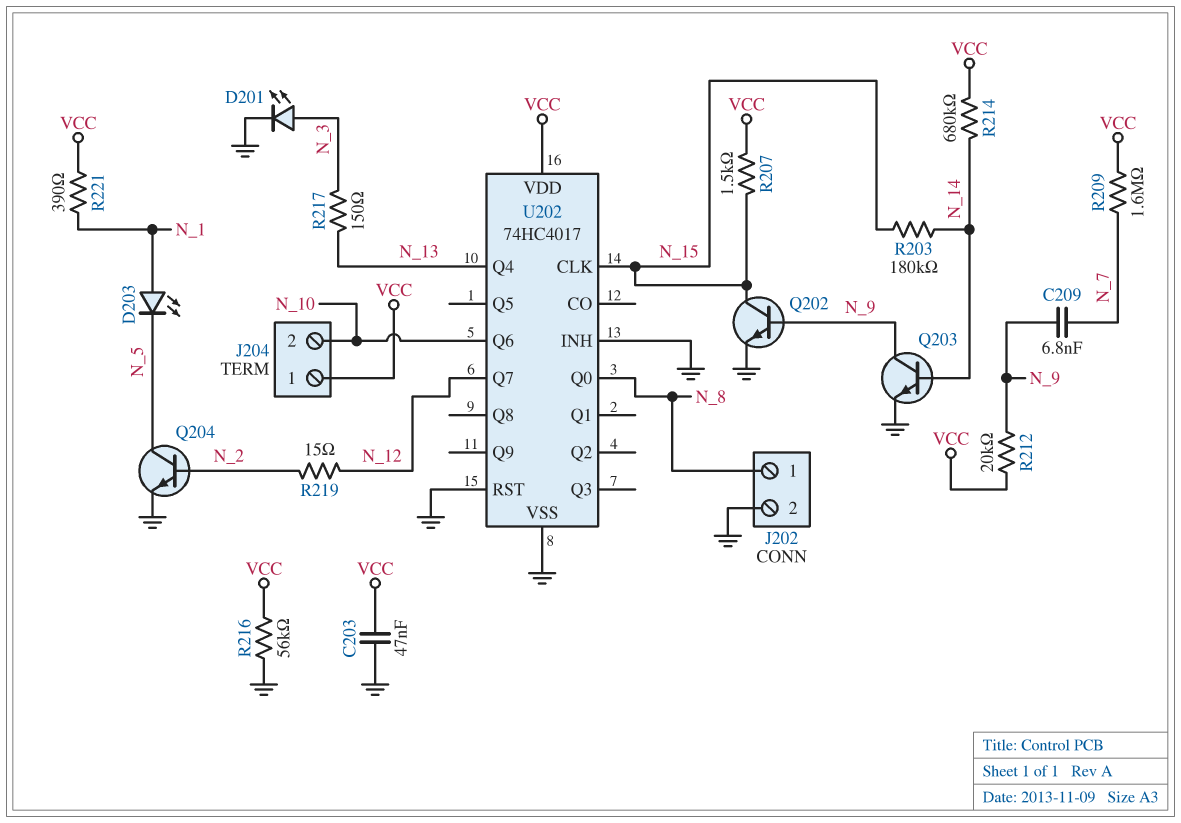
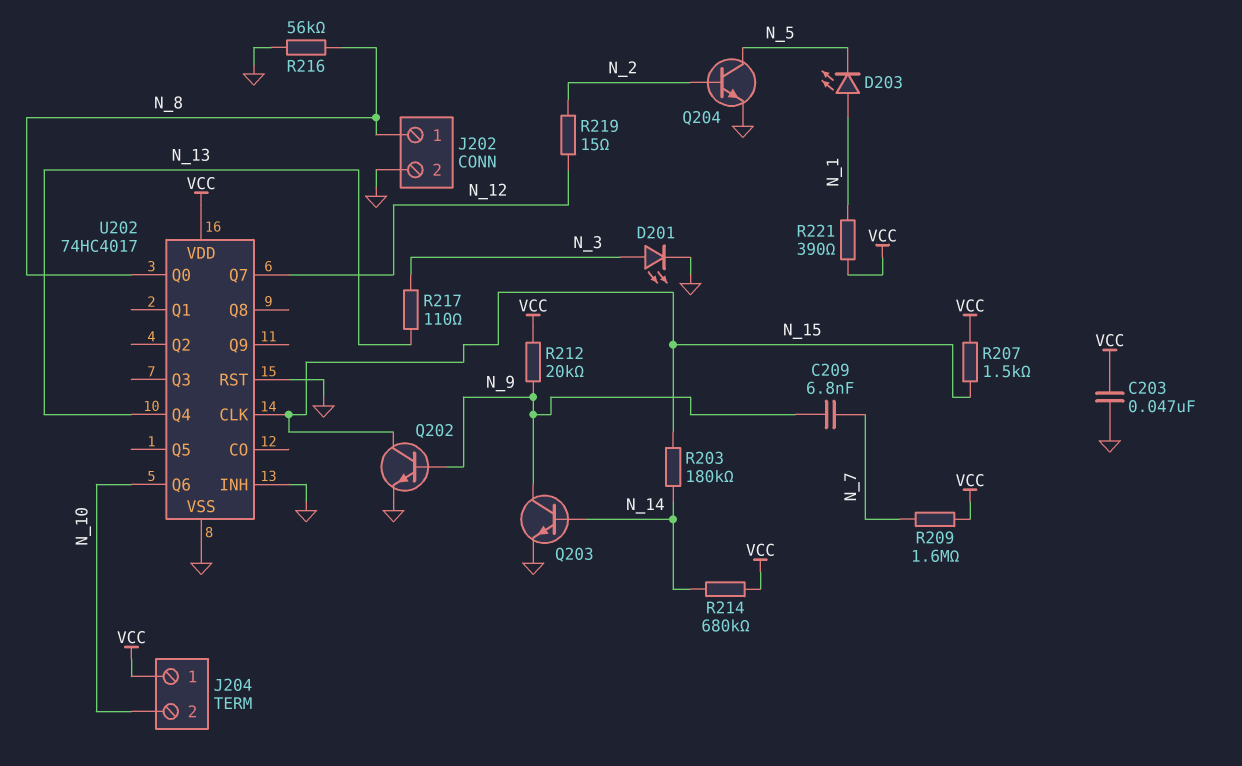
R216: 56k (GND, VCC) -> 56k (GND, N_8)
R217: 150 (N_3, N_13) -> 110 (N_3, N_13)

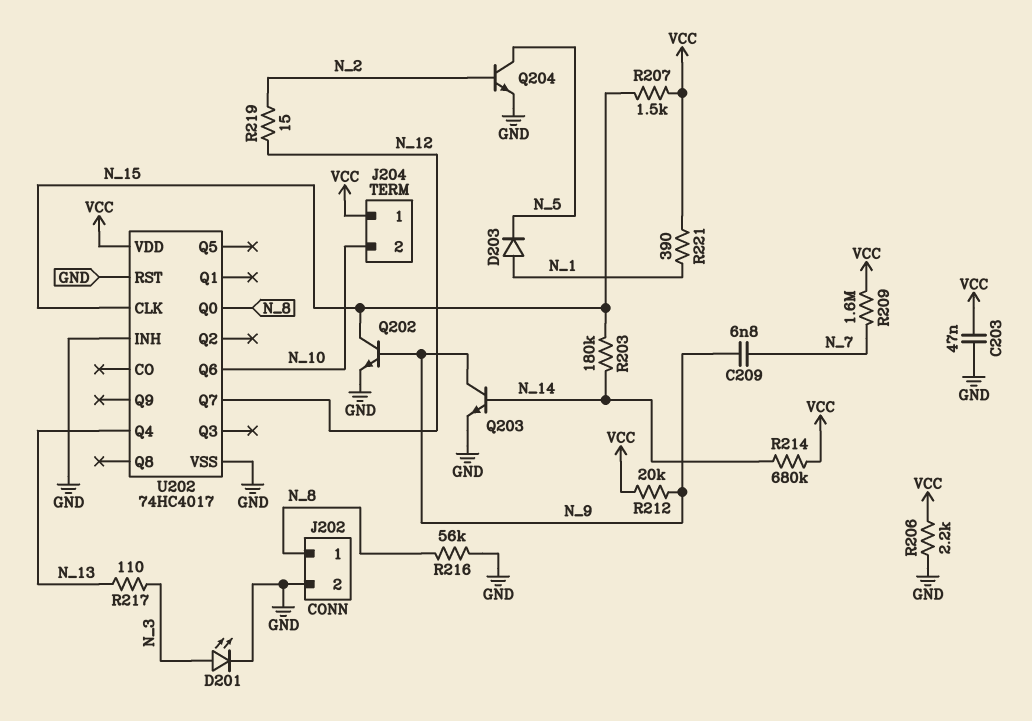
D203: LED (A N_1, K N_5) -> diode (A N_1, K N_5)
R206: none -> 2.2k (GND, VCC)

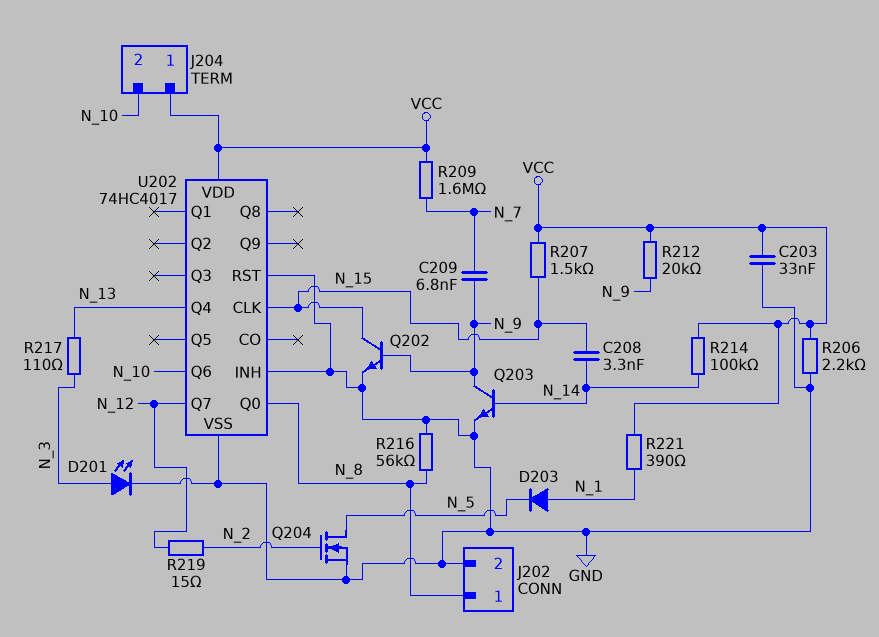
C203: 47nF (GND, VCC) -> 33nF (GND, VCC)
C208: none -> 3.3nF (N_14, N_15)
Q204: NPN (B N_2, C N_5, E GND) -> NMOS (G N_2, D N_5, S GND)
R203: 180k (N_14, N_15) -> none
R214: 680k (N_14, VCC) -> 100k (N_14, VCC)

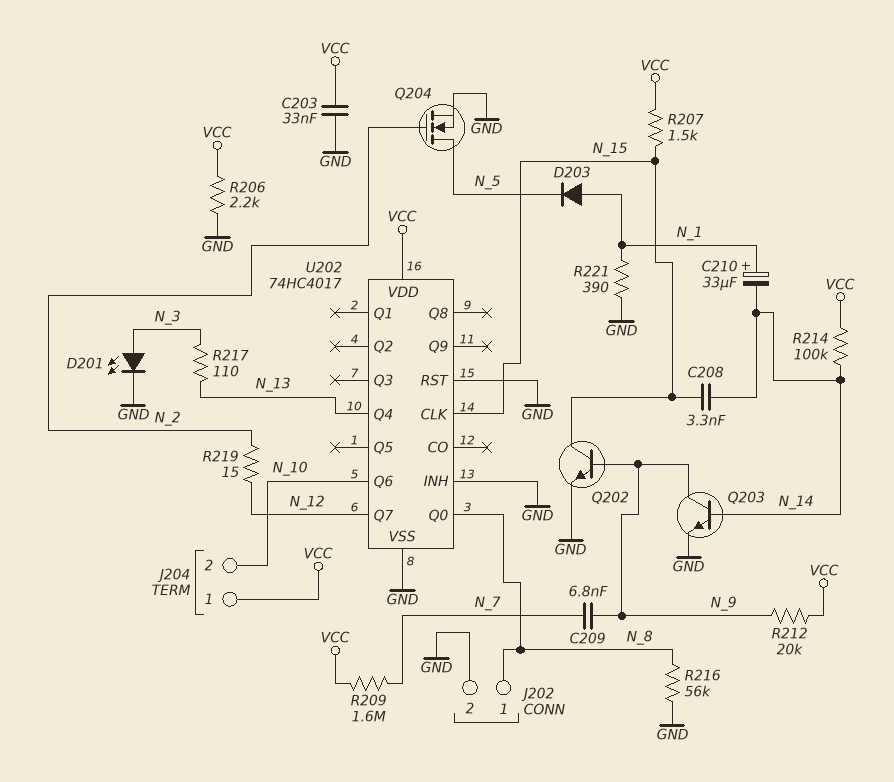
C210: none -> 33uF (plus N_1, minus N_14)
R221: 390 (N_1, VCC) -> 390 (GND, N_1)

